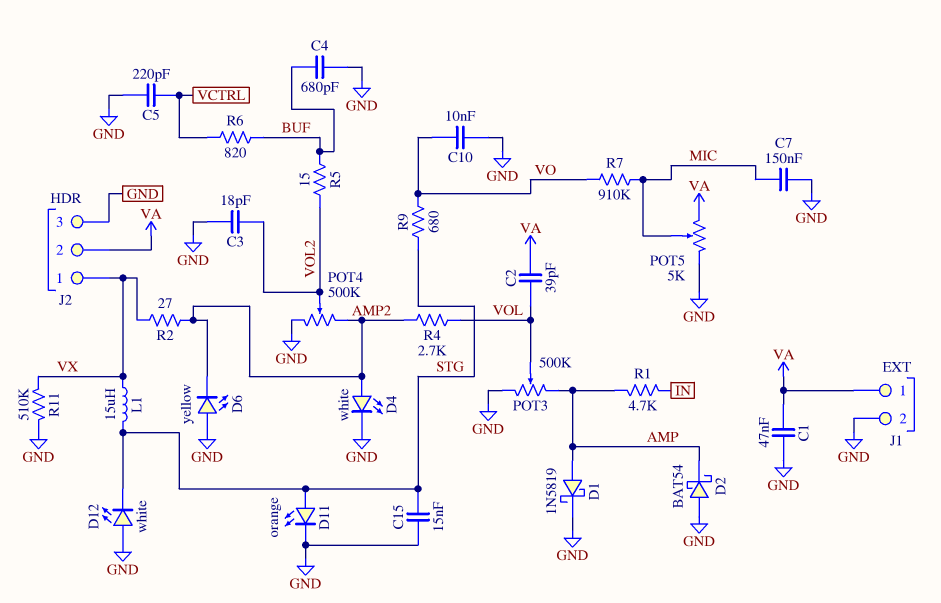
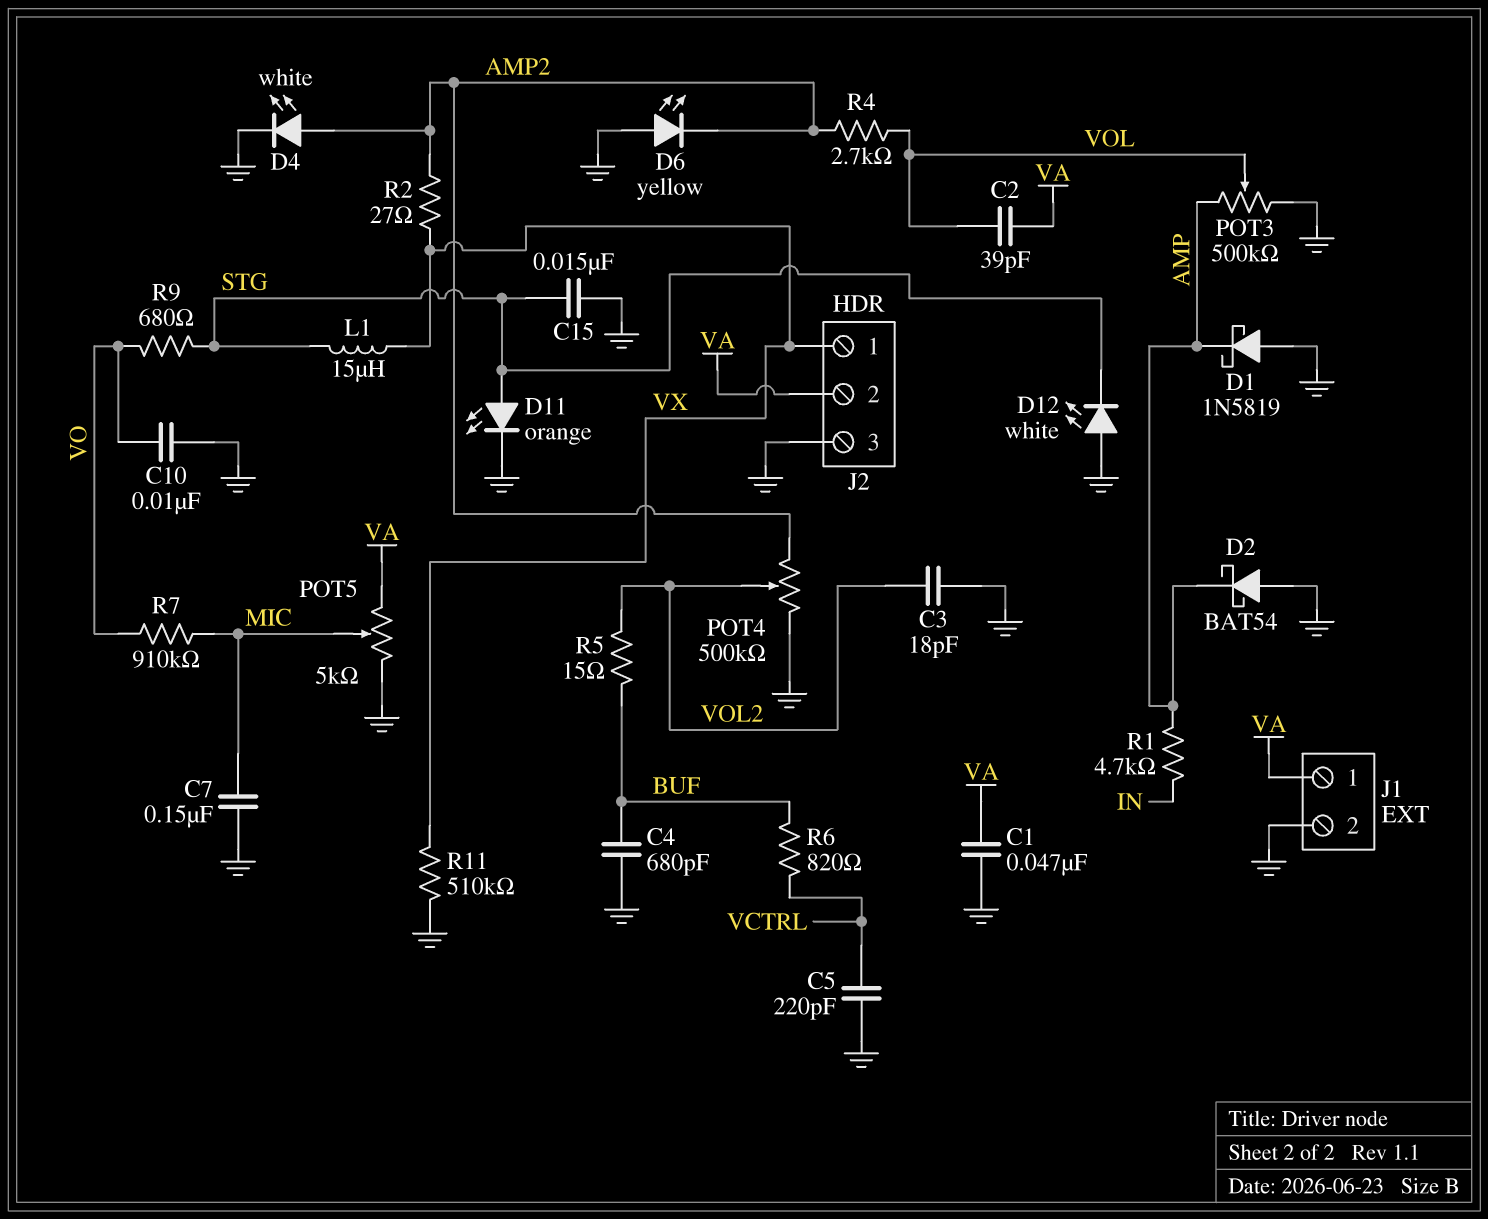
D1: schottky 1N5819 (A AMP, K GND) -> schottky 1N5819 (A GND, K AMP)

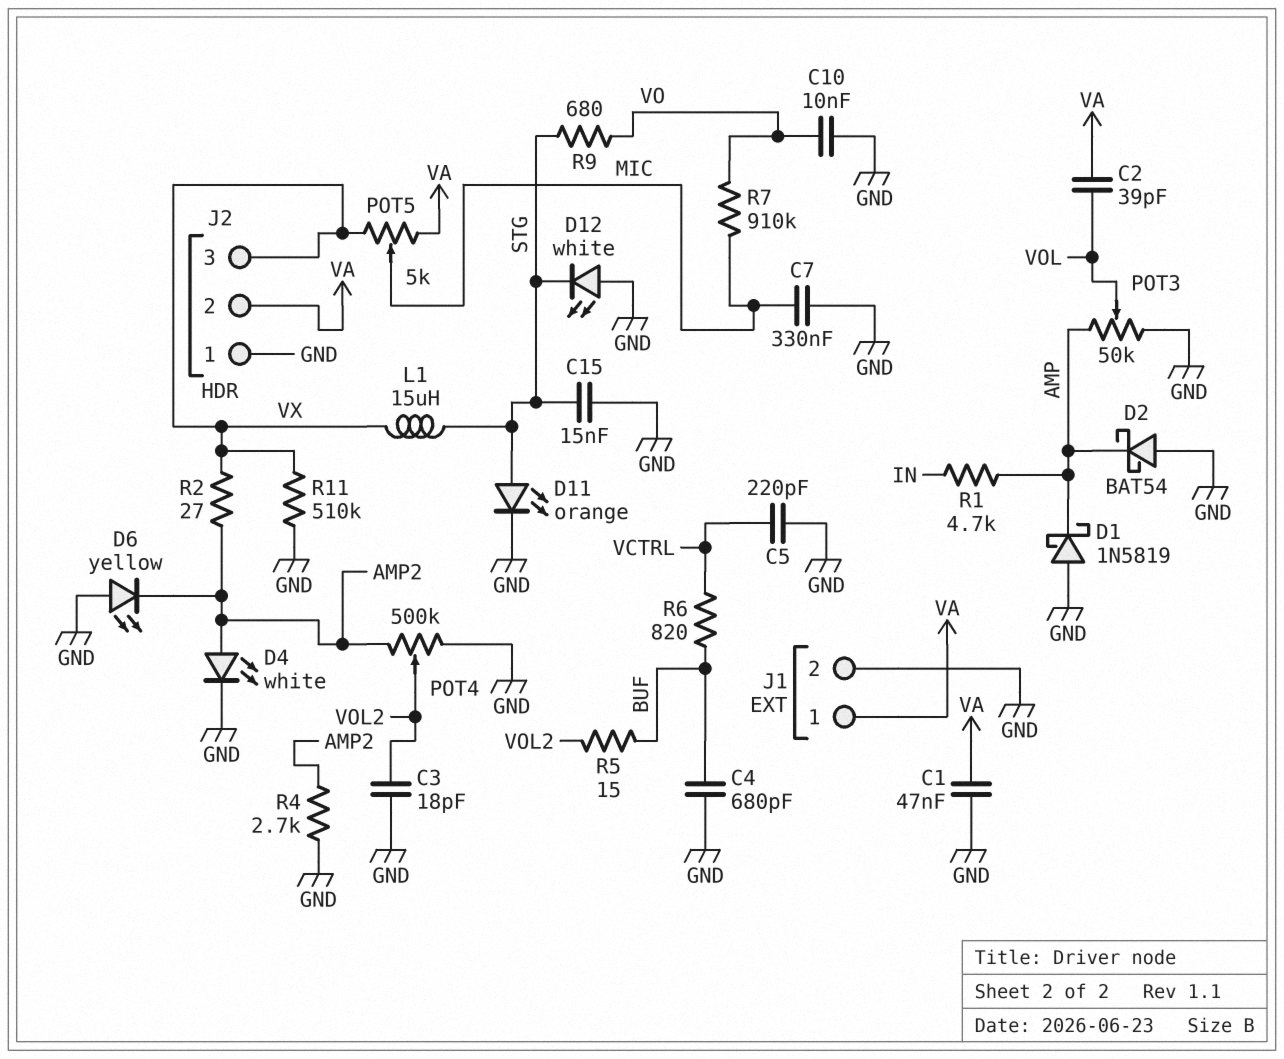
C7: 150nF (GND, MIC) -> 330nF (GND, MIC)
J2 pin 1: VX -> GND
J2 pin 3: GND -> VX
POT3: 500k (AMP, GND, wiper VOL) -> 50k (AMP, GND, wiper VOL)
POT5: 5k (GND, VA, wiper MIC) -> 5k (VA, VX, wiper MIC)
R4: 2.7k (AMP2, VOL) -> 2.7k (AMP2, GND)

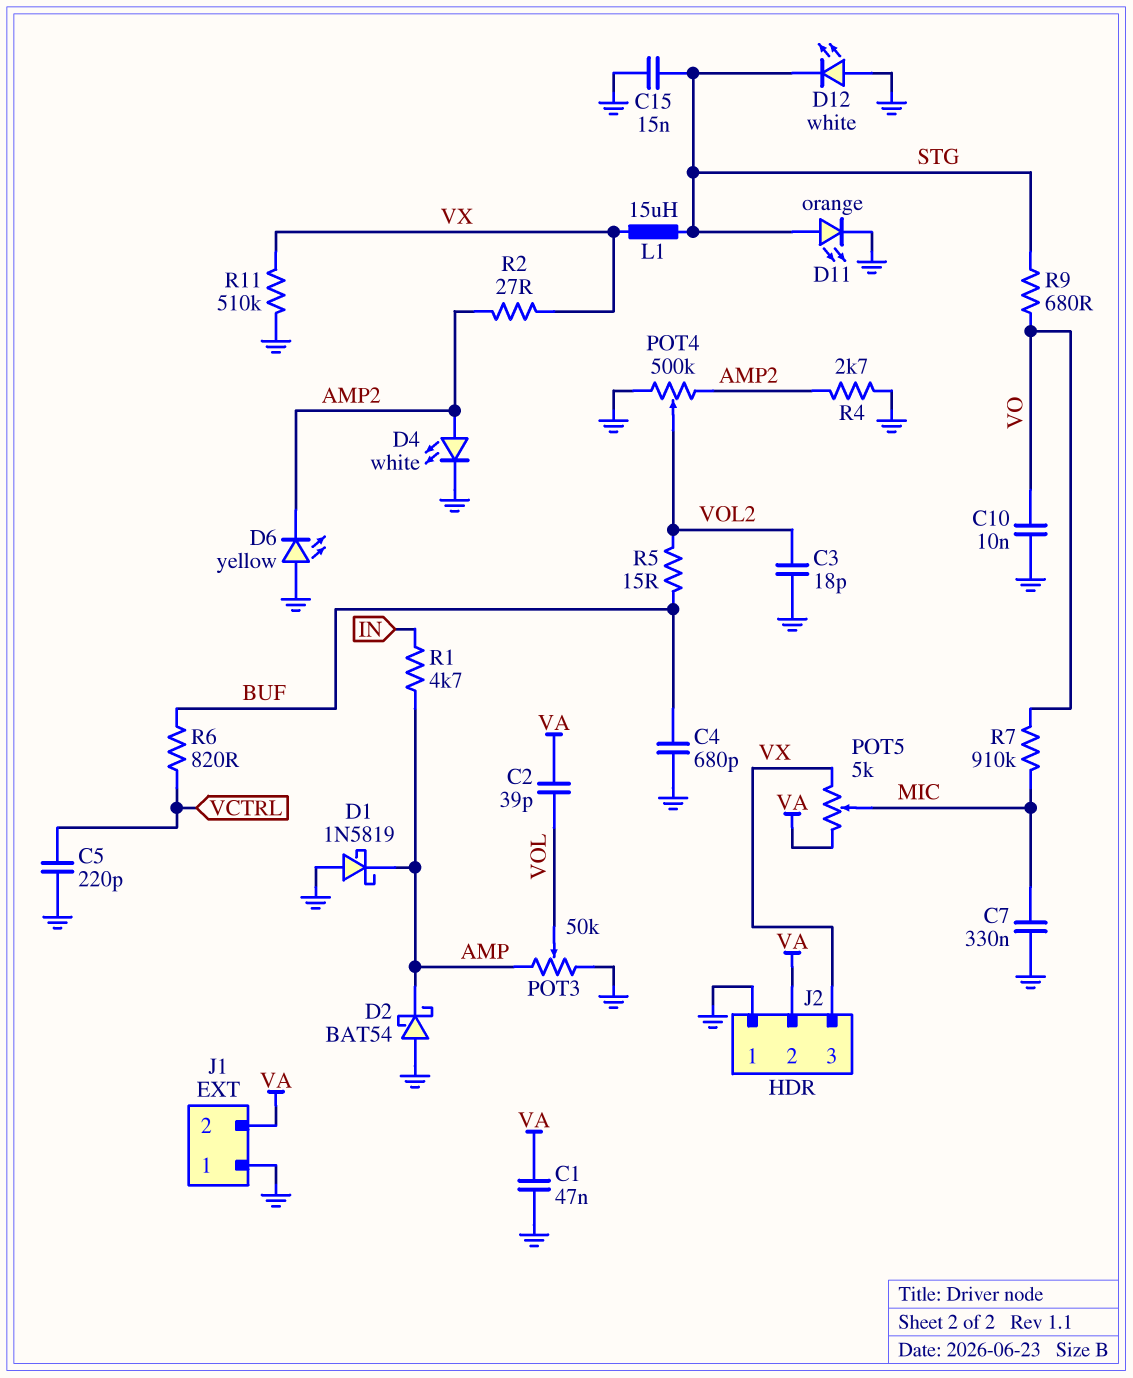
J1 pin 1: VA -> GND
J1 pin 2: GND -> VA

